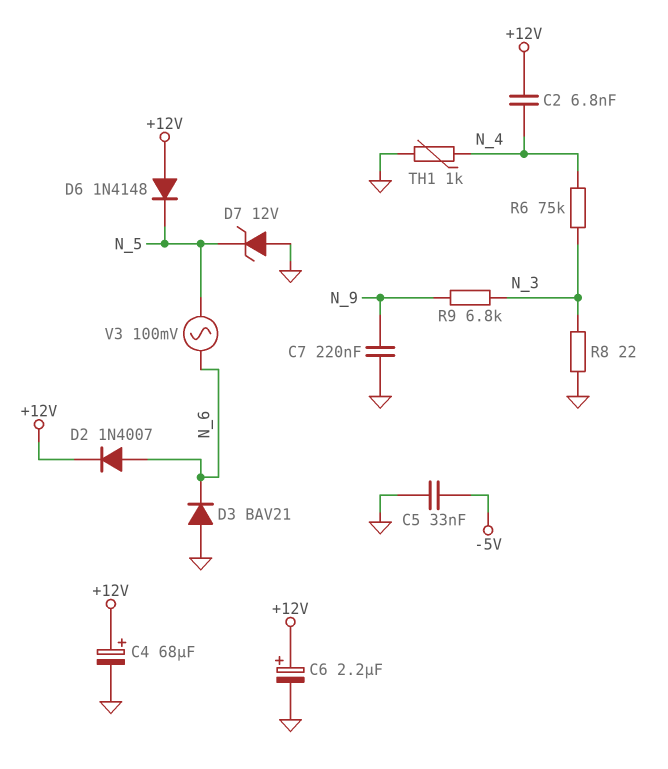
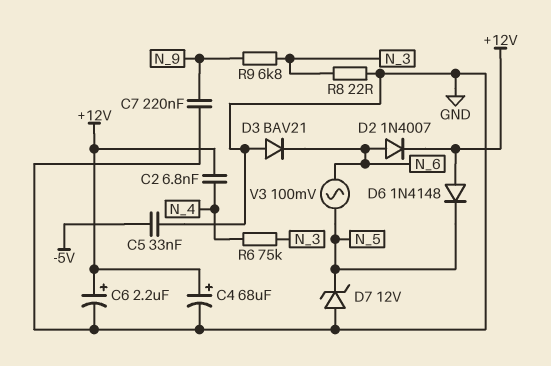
TH1: 1k (GND, N_4) -> none

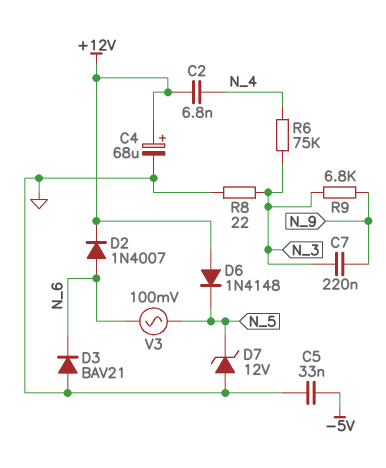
C6: 2.2uF (plus +12V, minus GND) -> none
C7: 220nF (GND, N_9) -> 220nF (N_3, N_9)

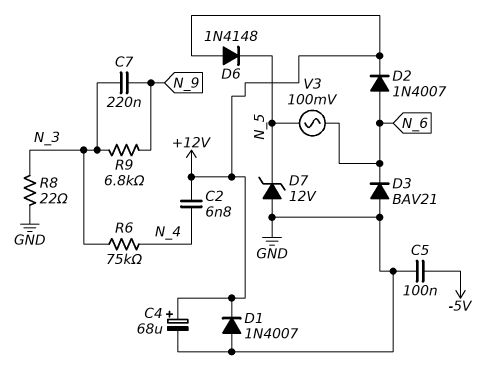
C5: 33nF (-5V, GND) -> 100nF (-5V, GND)
D1: none -> diode 1N4007 (A GND, K +12V)

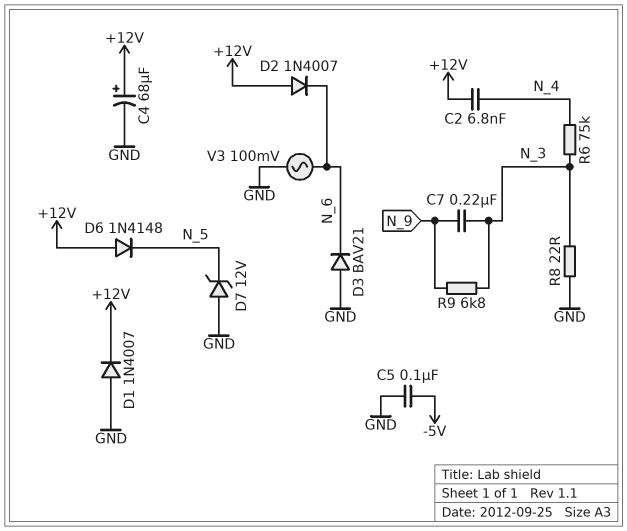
D2: diode 1N4007 (A N_6, K +12V) -> diode 1N4007 (A +12V, K N_6)
V3: AC 100mV (N_5, N_6) -> AC 100mV (GND, N_6)

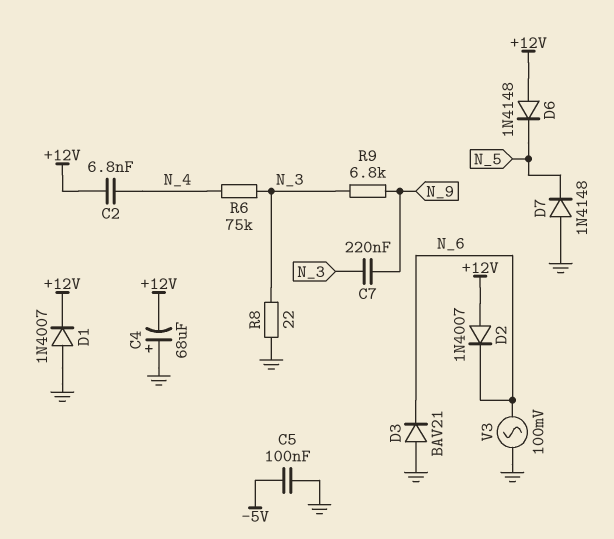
C4: 68uF (plus +12V, minus GND) -> 68uF (plus GND, minus +12V)
D7: zener 12V (A GND, K N_5) -> diode 1N4148 (A GND, K N_5)

